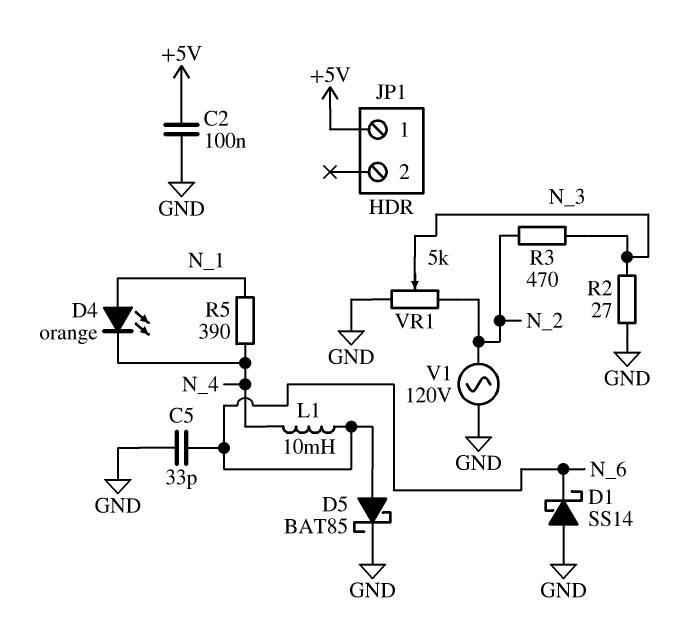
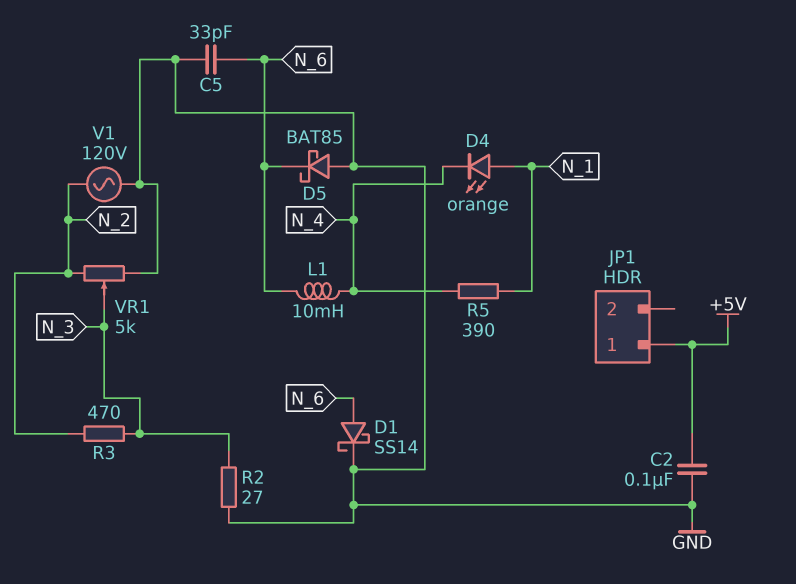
D1: schottky SS14 (A GND, K N_6) -> schottky SS14 (A N_6, K GND)
D5: schottky BAT85 (A N_6, K GND) -> schottky BAT85 (A GND, K N_6)

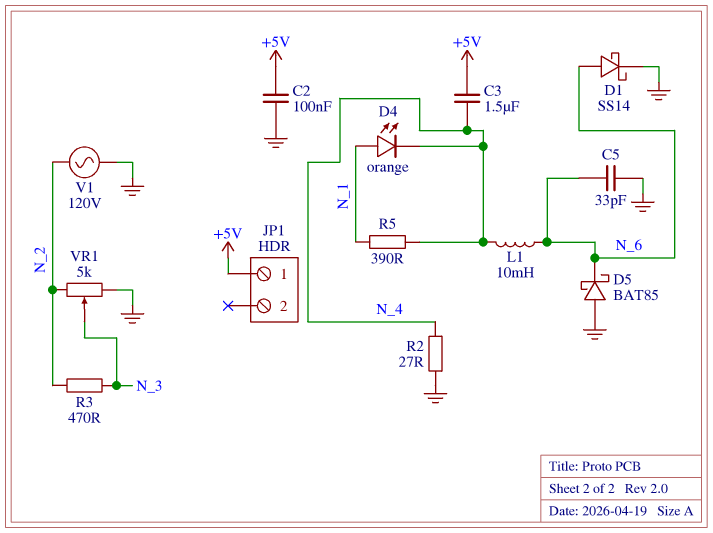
C3: none -> 1.5uF (+5V, N_4)
R2: 27 (GND, N_3) -> 27 (GND, N_4)

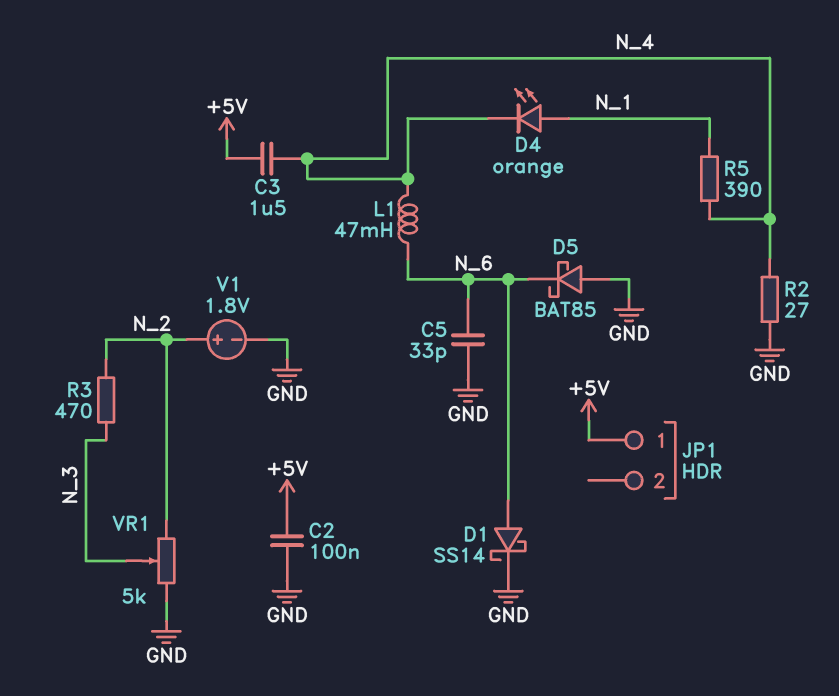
L1: 10mH (N_4, N_6) -> 47mH (N_4, N_6)
V1: AC 120V (GND, N_2) -> 1.8V (plus N_2, minus GND)

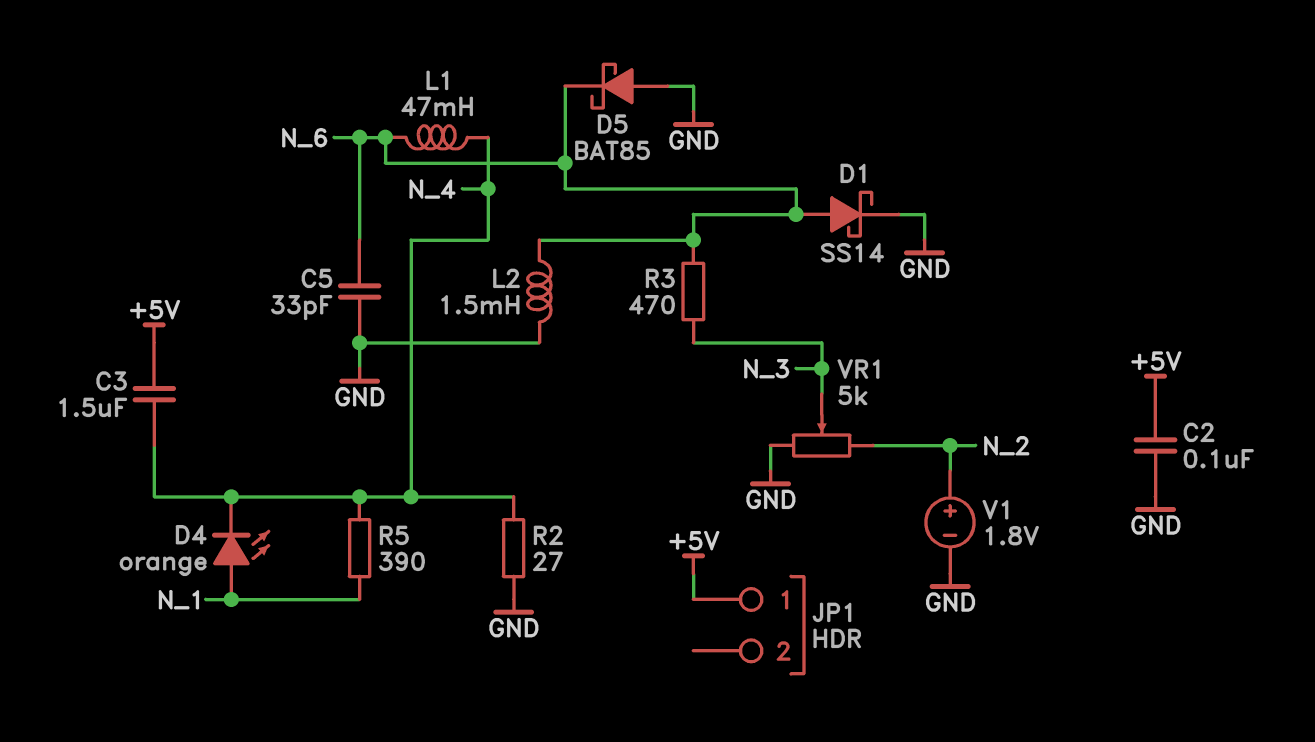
L2: none -> 1.5mH (GND, N_6)
R3: 470 (N_2, N_3) -> 470 (N_3, N_6)

